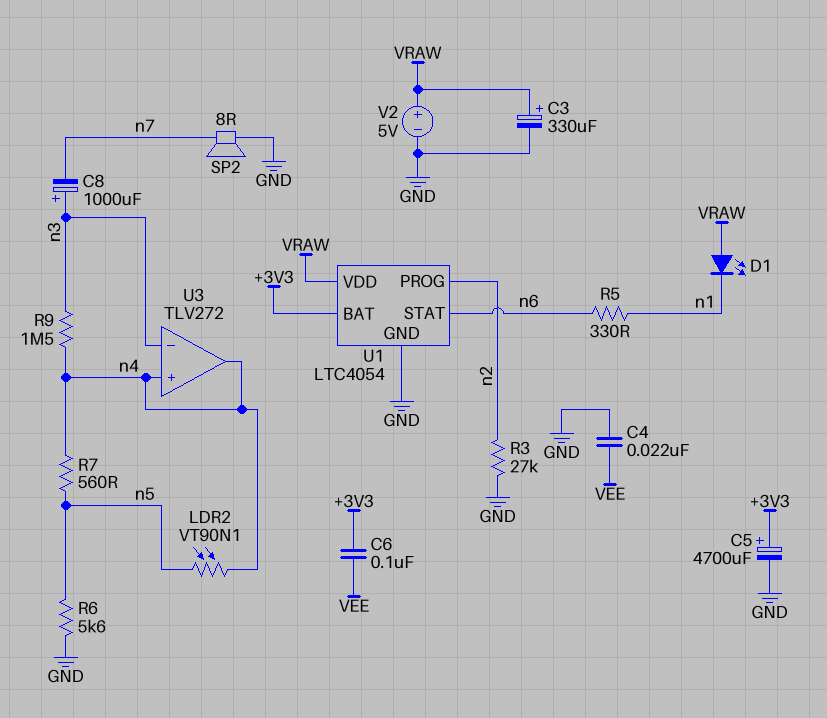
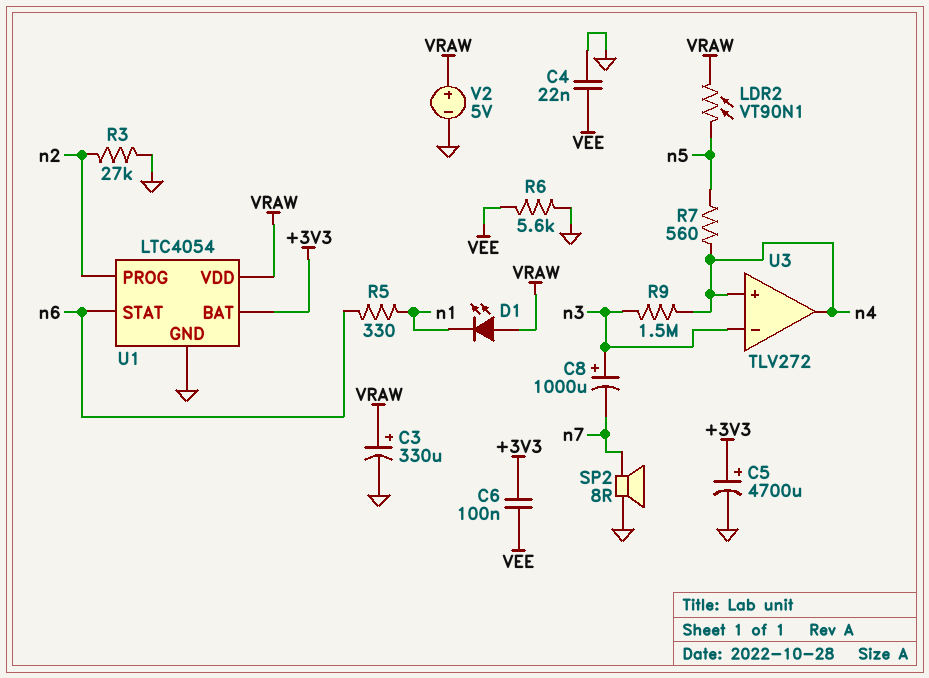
LDR2: VT90N1 (n4, n5) -> VT90N1 (VRAW, n5)
R6: 5.6k (GND, n5) -> 5.6k (GND, VEE)

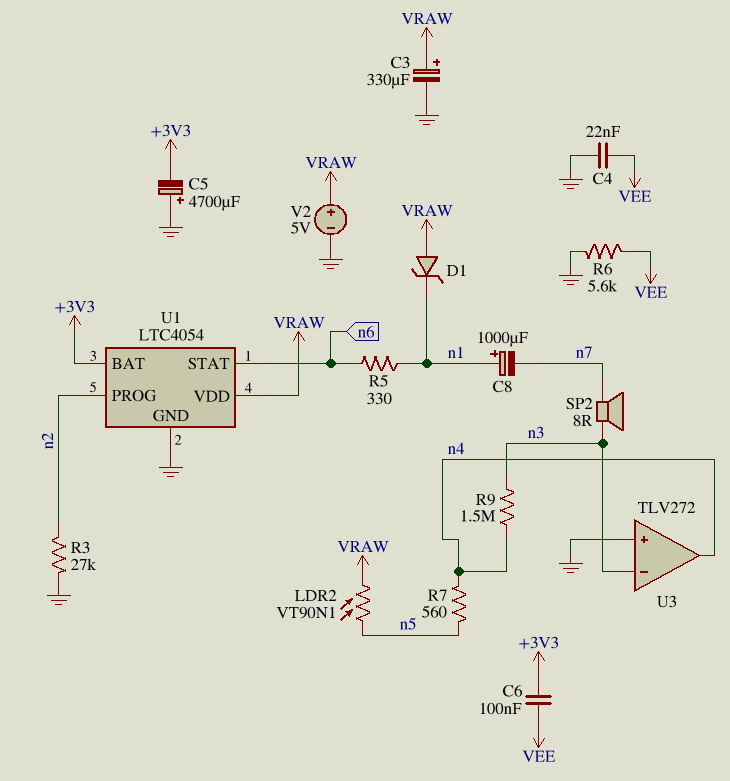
C5: 4700uF (plus +3V3, minus GND) -> 4700uF (plus GND, minus +3V3)
C8: 1000uF (plus n3, minus n7) -> 1000uF (plus n1, minus n7)
D1: LED (A VRAW, K n1) -> zener (A VRAW, K n1)
SP2: speaker 8R (GND, n7) -> speaker 8R (n3, n7)
U3 pin in+: n4 -> GND

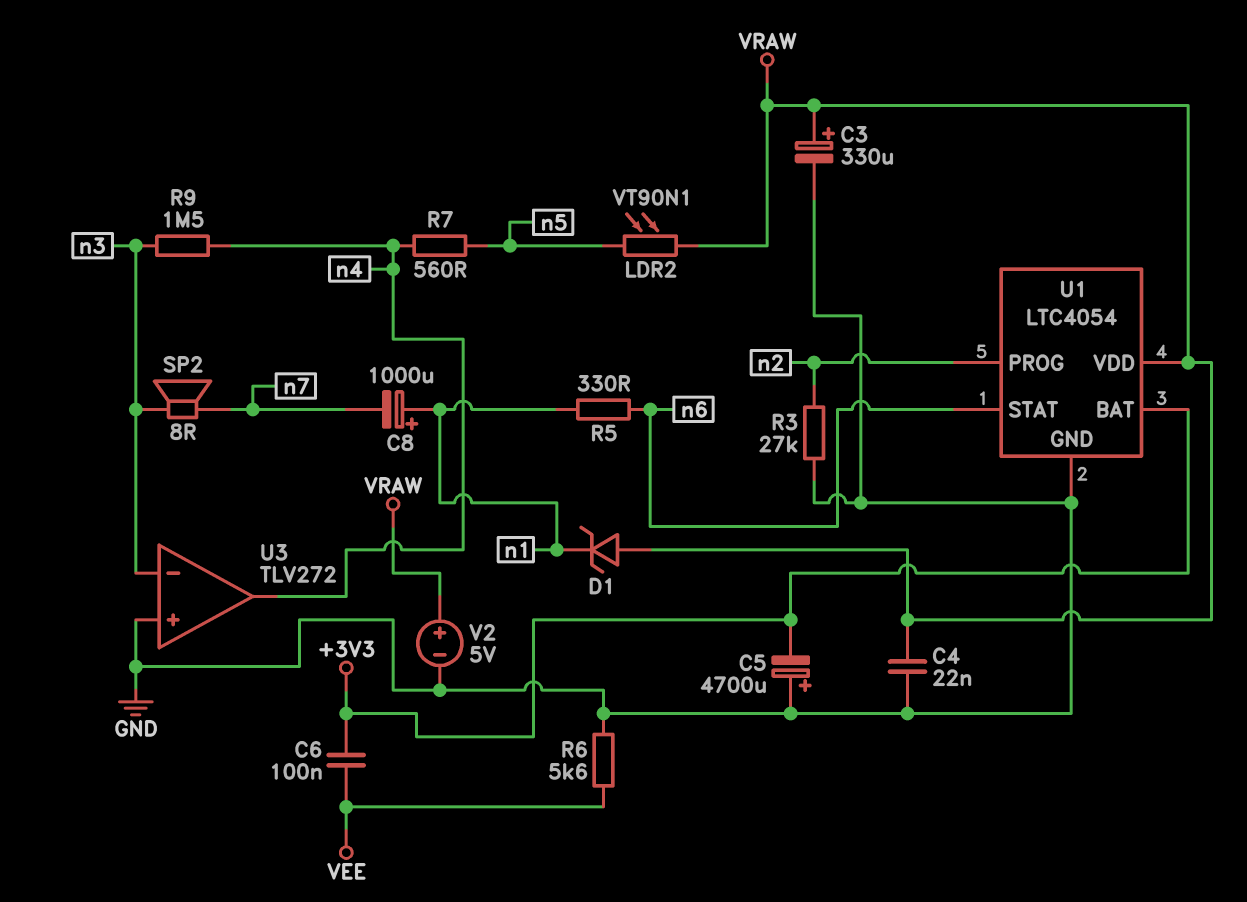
C4: 22nF (GND, VEE) -> 22nF (GND, VRAW)

